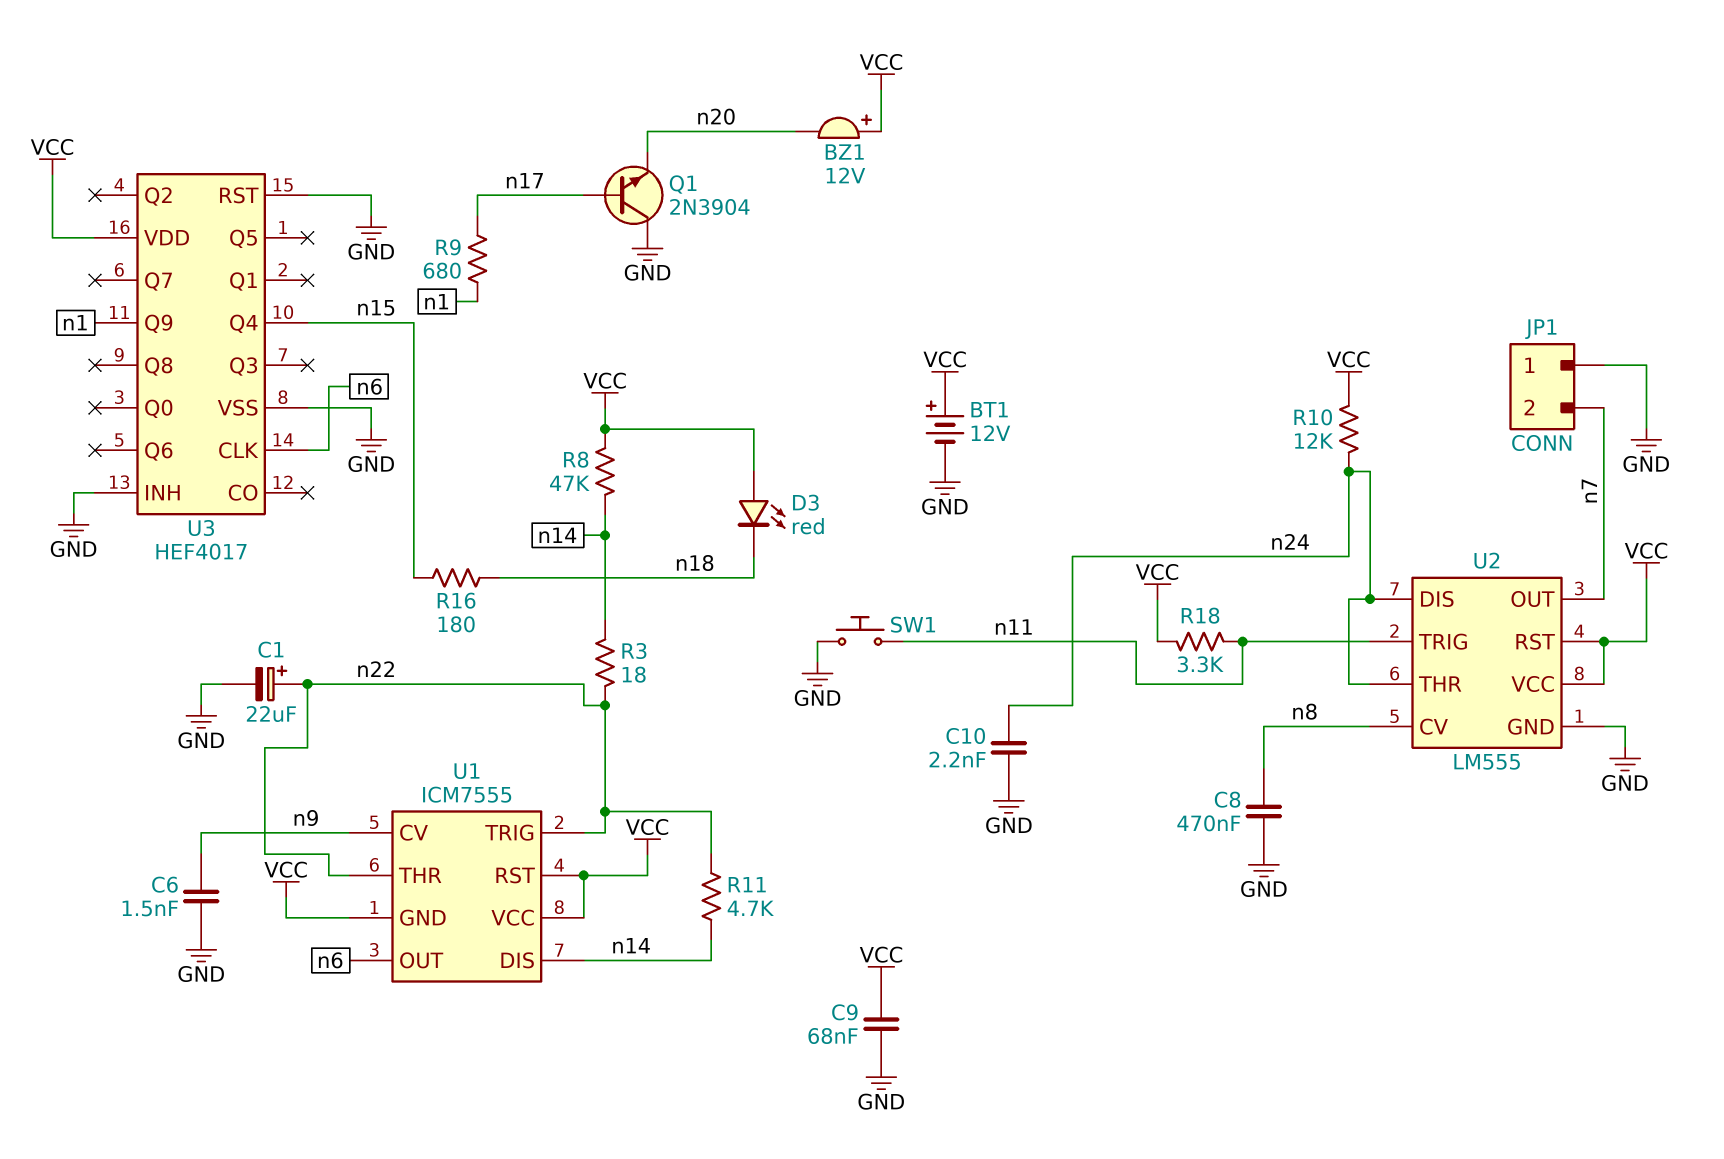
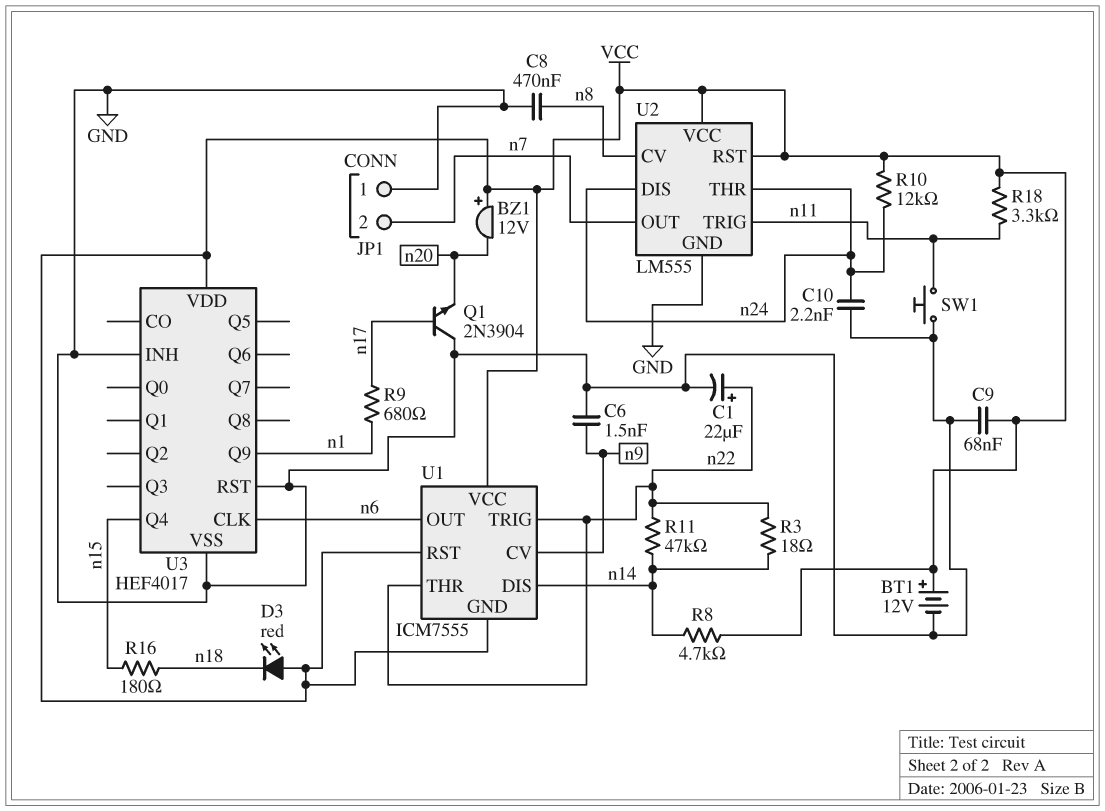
R8: 47k (VCC, n14) -> 4.7k (VCC, n14)
R11: 4.7k (n14, n22) -> 47k (n14, n22)

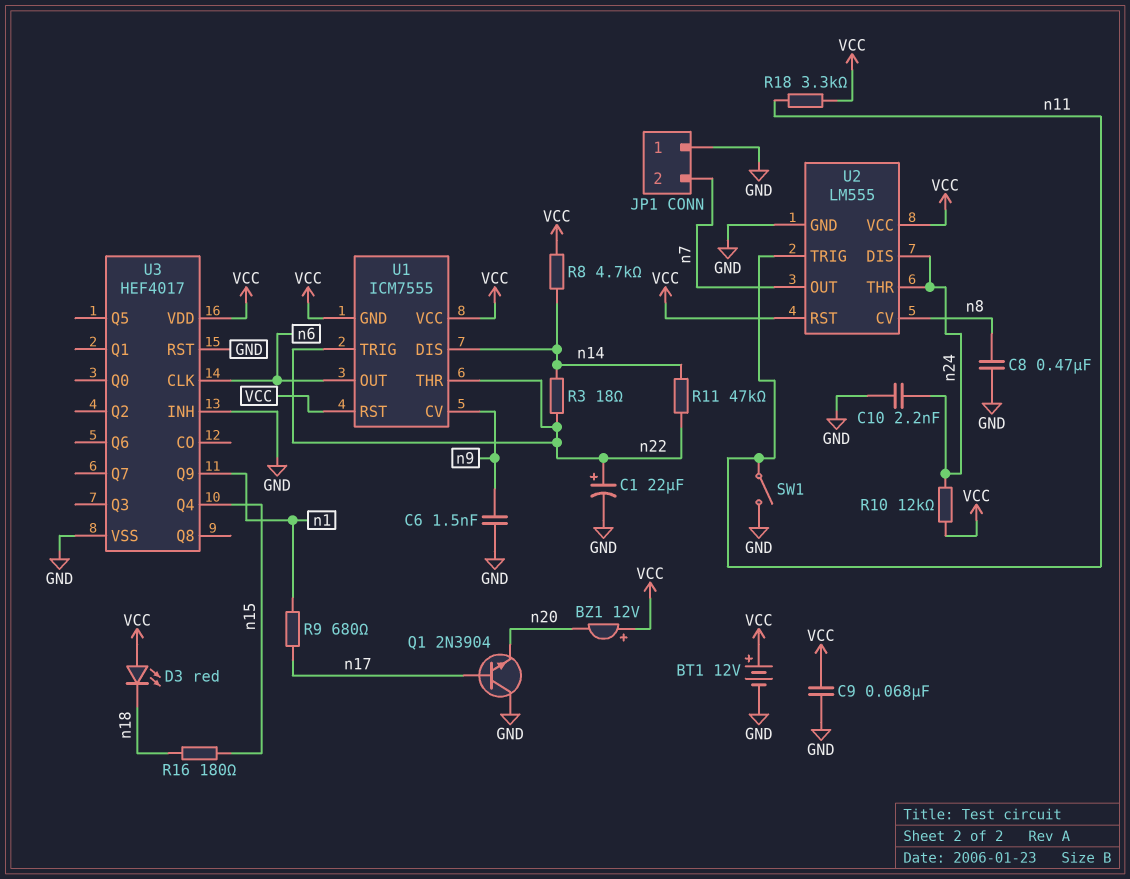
SW1: button (GND, n11) -> switch (GND, n11)

